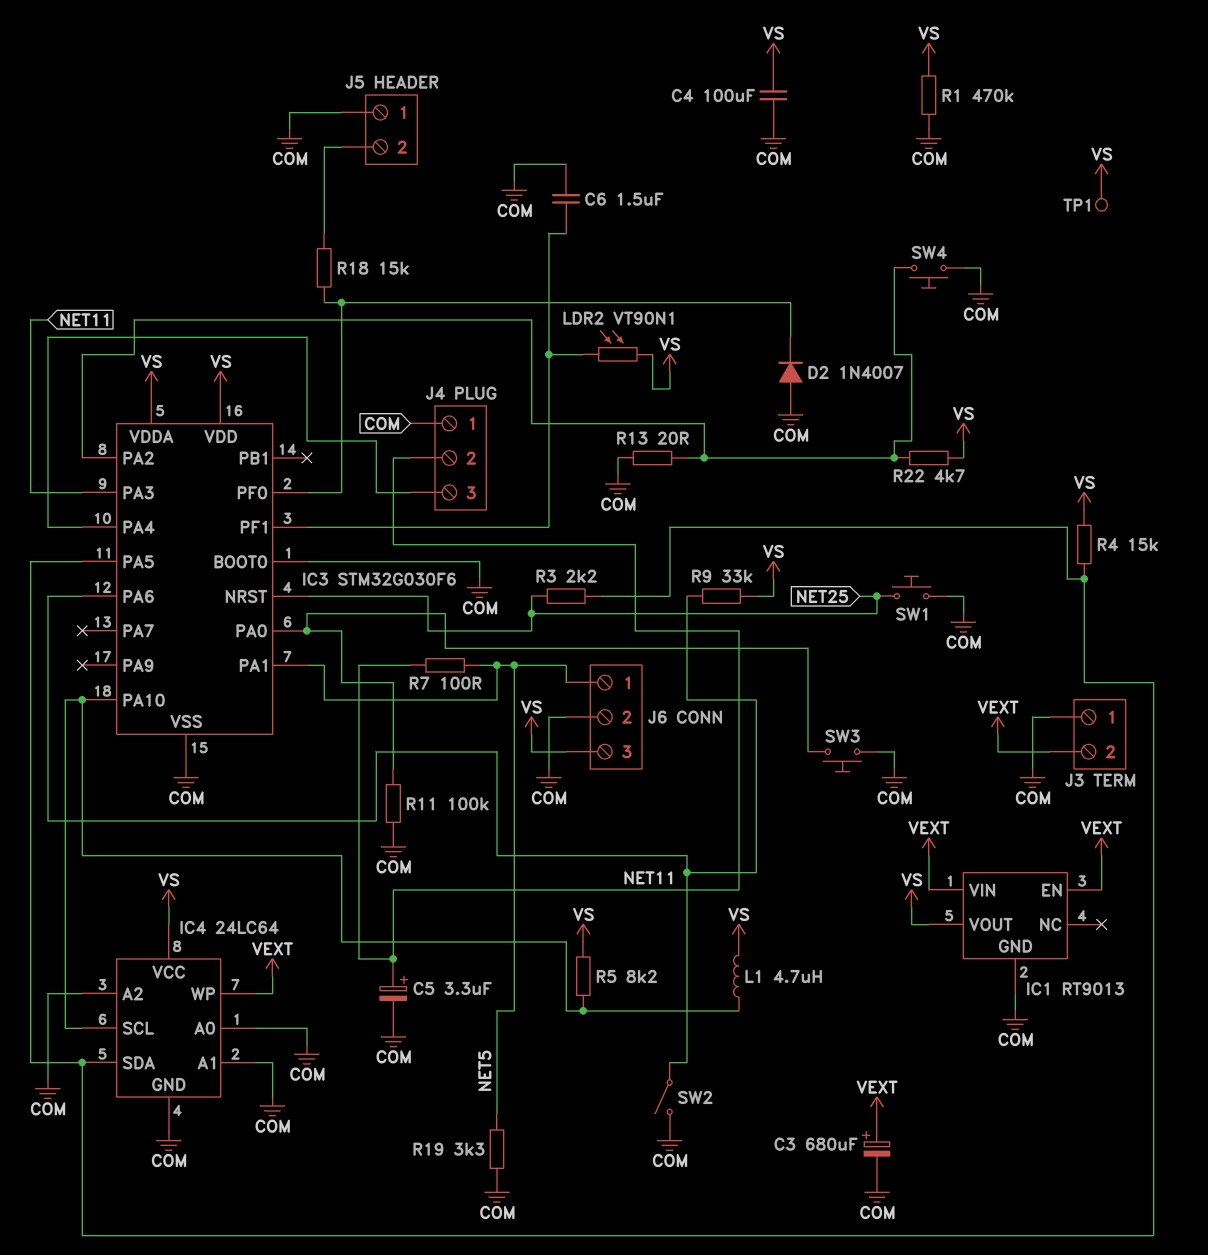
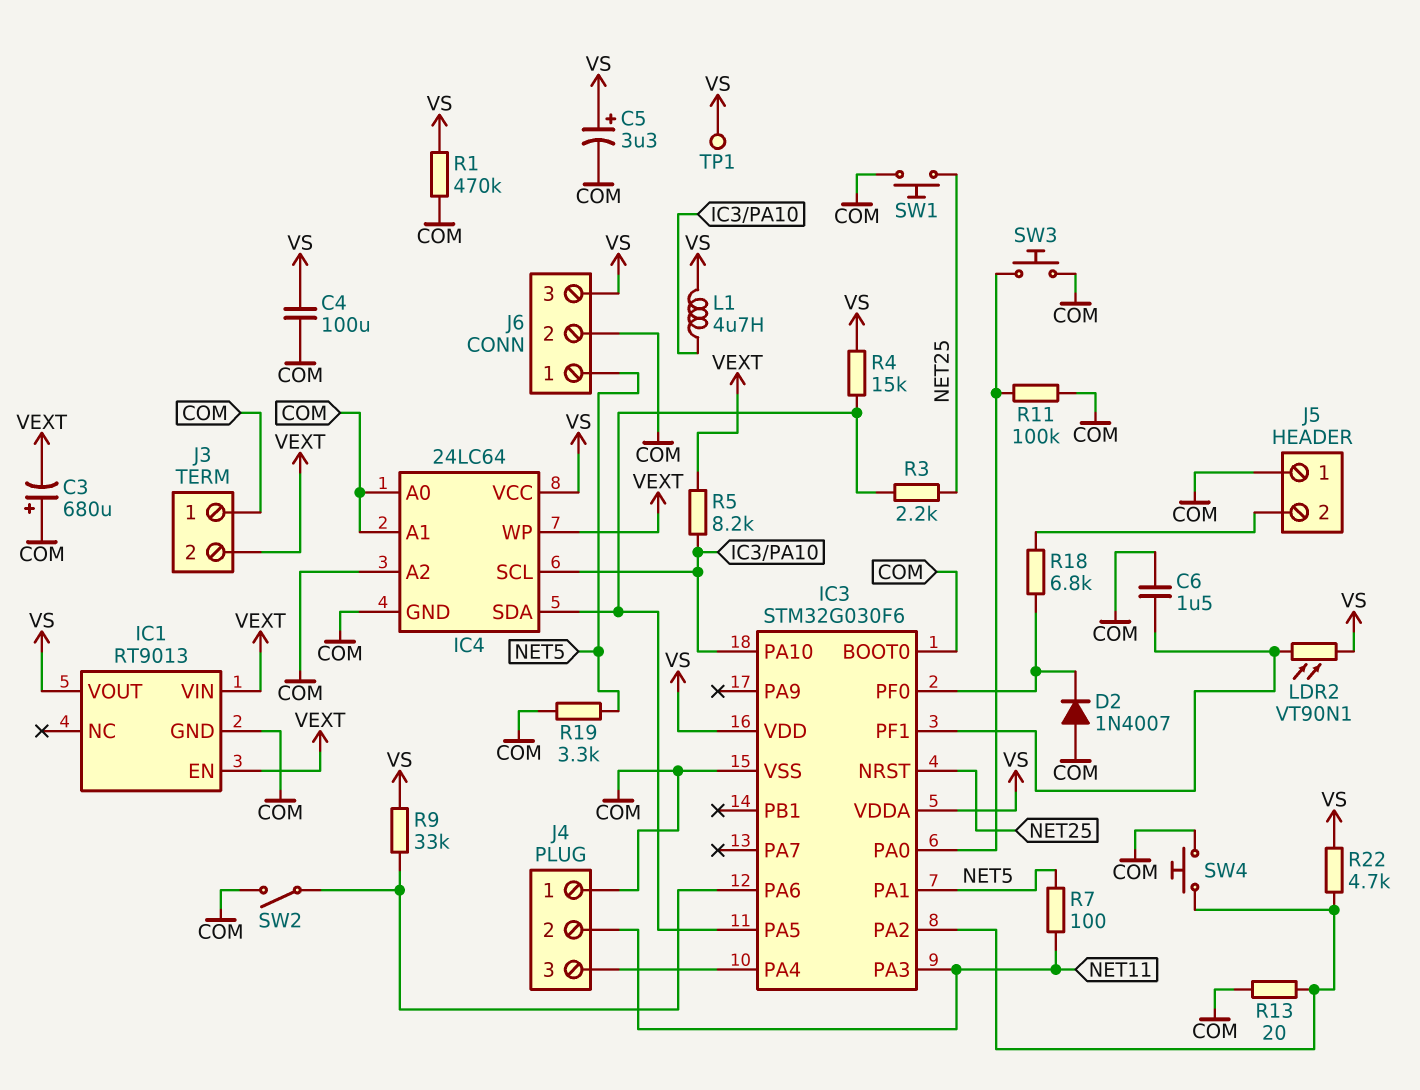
C3: 680uF (plus VEXT, minus COM) -> 680uF (plus COM, minus VEXT)
C5: 3.3uF (plus NET11, minus COM) -> 3.3uF (plus VS, minus COM)
R5: 8.2k (IC3/PA10, VS) -> 8.2k (IC3/PA10, VEXT)
R18: 15k (IC3/PF0, J5/2) -> 6.8k (IC3/PF0, J5/2)

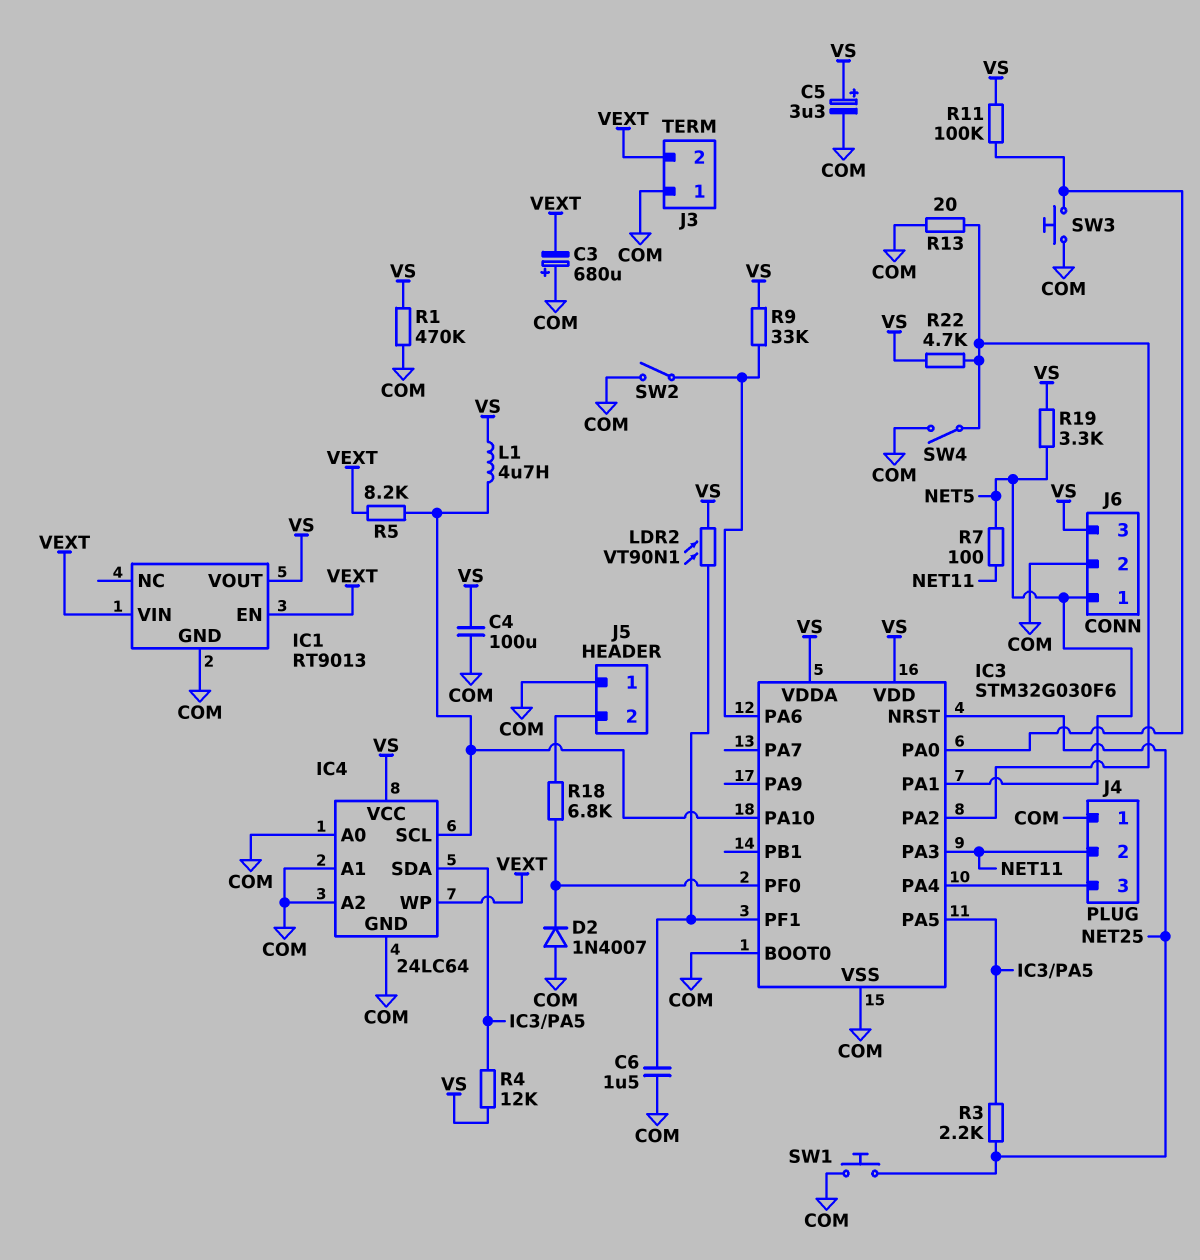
R4: 15k (IC3/PA5, VS) -> 12k (IC3/PA5, VS)
R11: 100k (COM, IC3/PA0) -> 100k (IC3/PA0, VS)
R19: 3.3k (COM, NET5) -> 3.3k (NET5, VS)
SW4: button (COM, IC3/PA2) -> switch (COM, IC3/PA2)
TP1: test point (VS) -> none

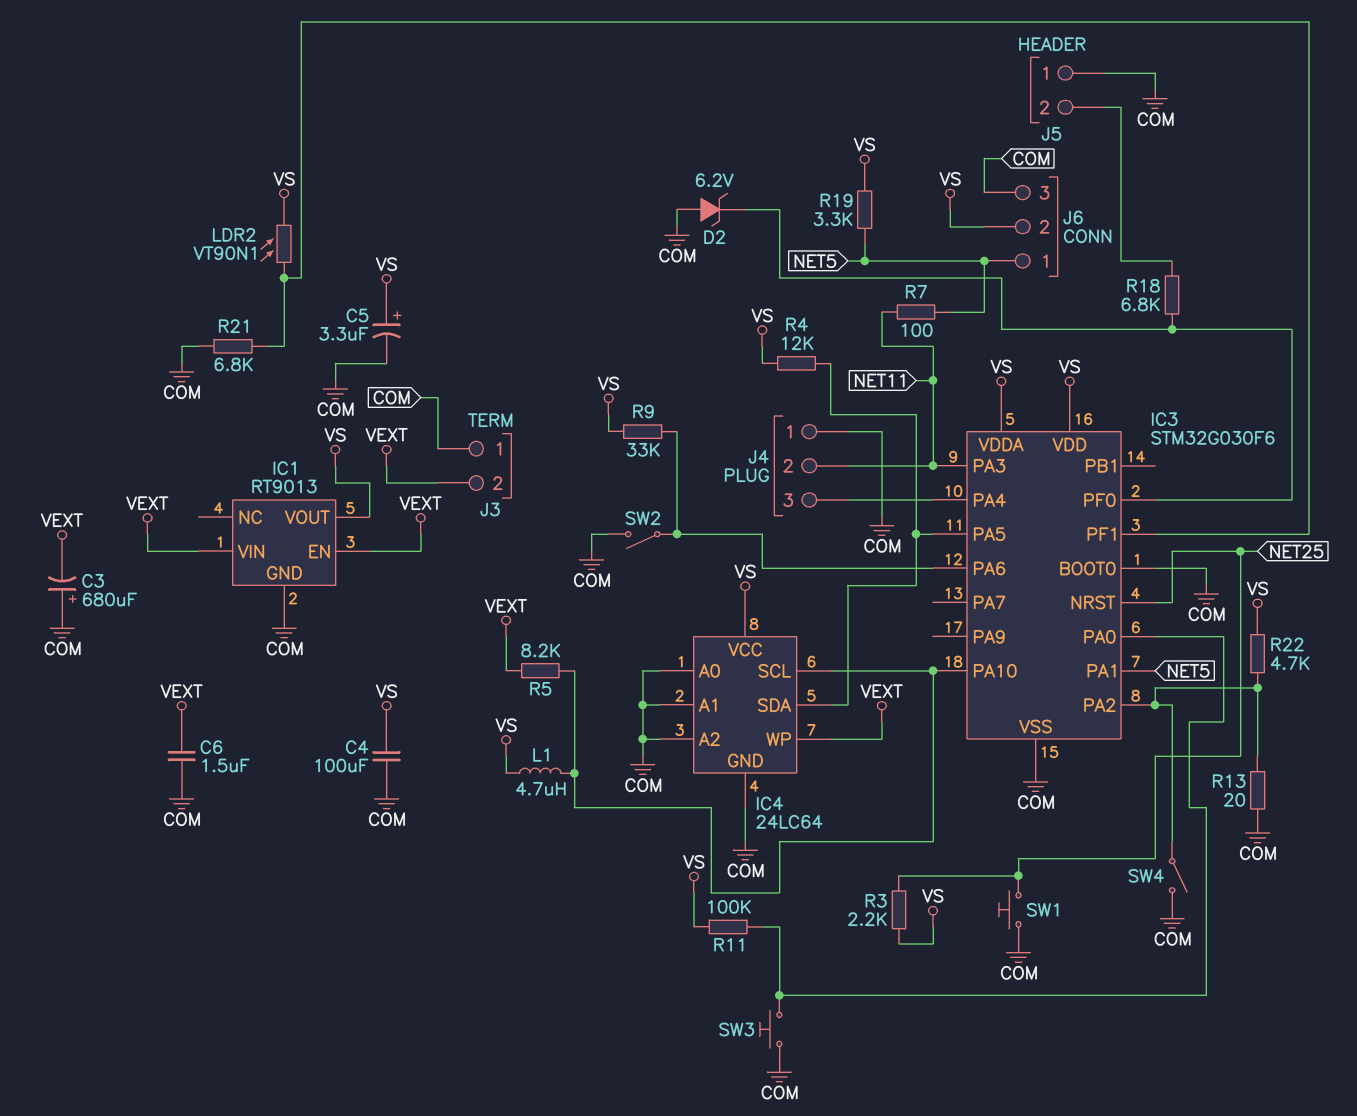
C6: 1.5uF (COM, IC3/PF1) -> 1.5uF (COM, VEXT)
D2: diode 1N4007 (A COM, K IC3/PF0) -> zener 6.2V (A COM, K IC3/PF0)
J6 pin 2: COM -> VS
J6 pin 3: VS -> COM
R1: 470k (COM, VS) -> none
R3: 2.2k (IC3/PA5, NET25) -> 2.2k (NET25, VS)
R21: none -> 6.8k (COM, IC3/PF1)

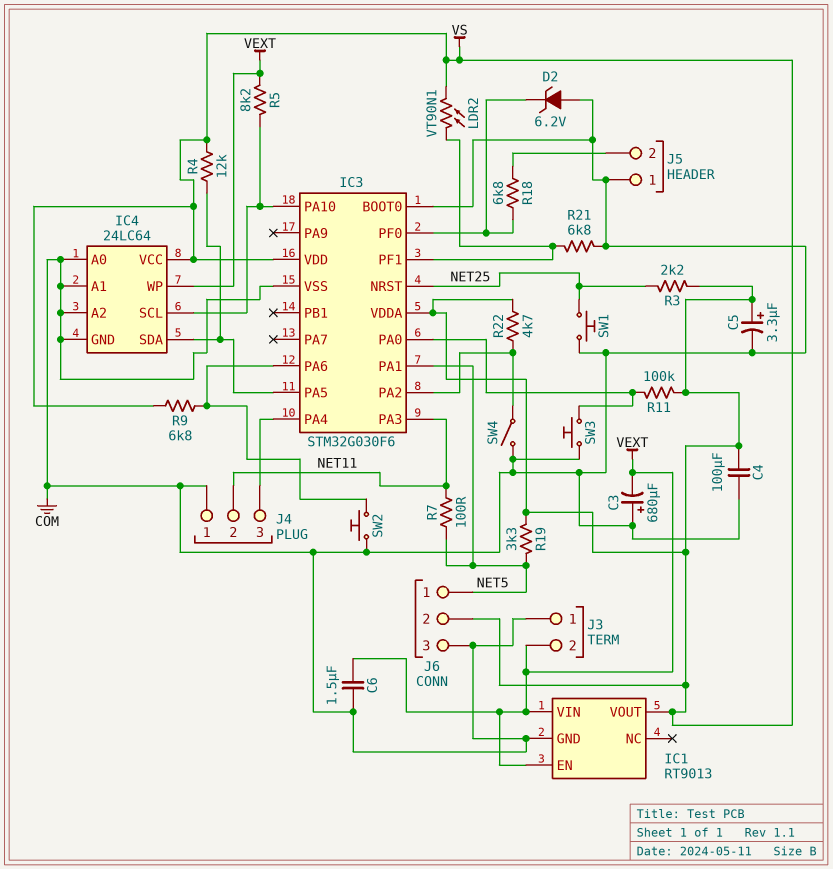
L1: 4.7uH (IC3/PA10, VS) -> none
R9: 33k (IC3/PA6, VS) -> 6.8k (IC3/PA6, VS)
R13: 20 (COM, IC3/PA2) -> none
SW2: switch (COM, IC3/PA6) -> button (COM, IC3/PA6)

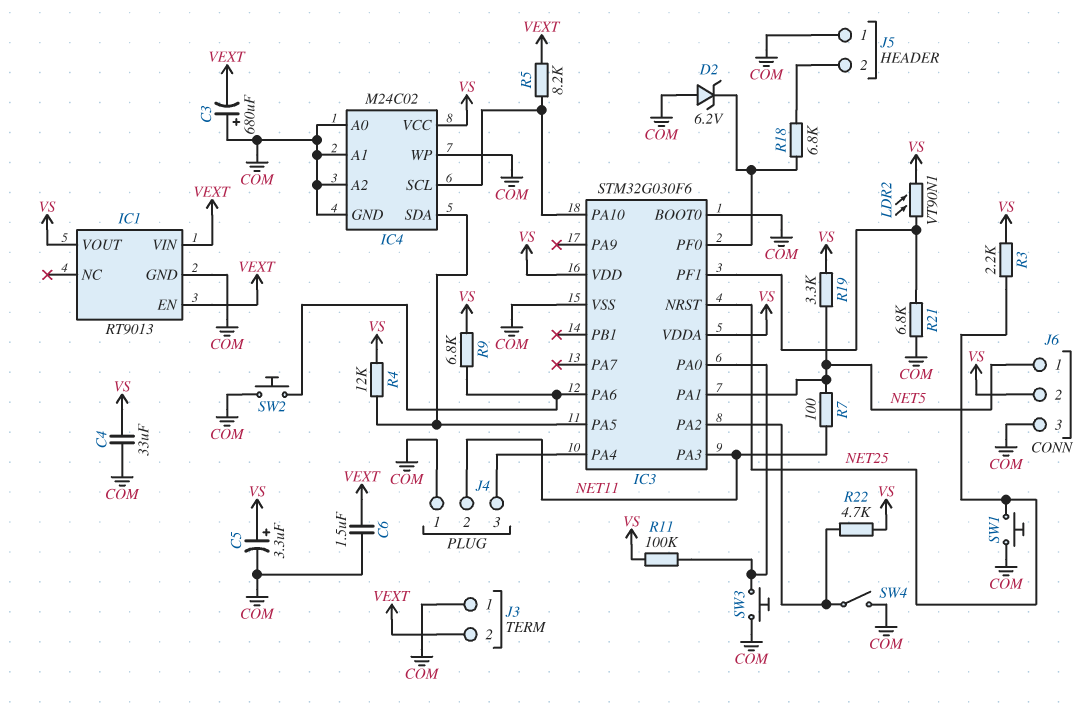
C4: 100uF (COM, VS) -> 33uF (COM, VS)
IC4: 24LC64 -> M24C02
IC4 pin WP: VEXT -> COM

